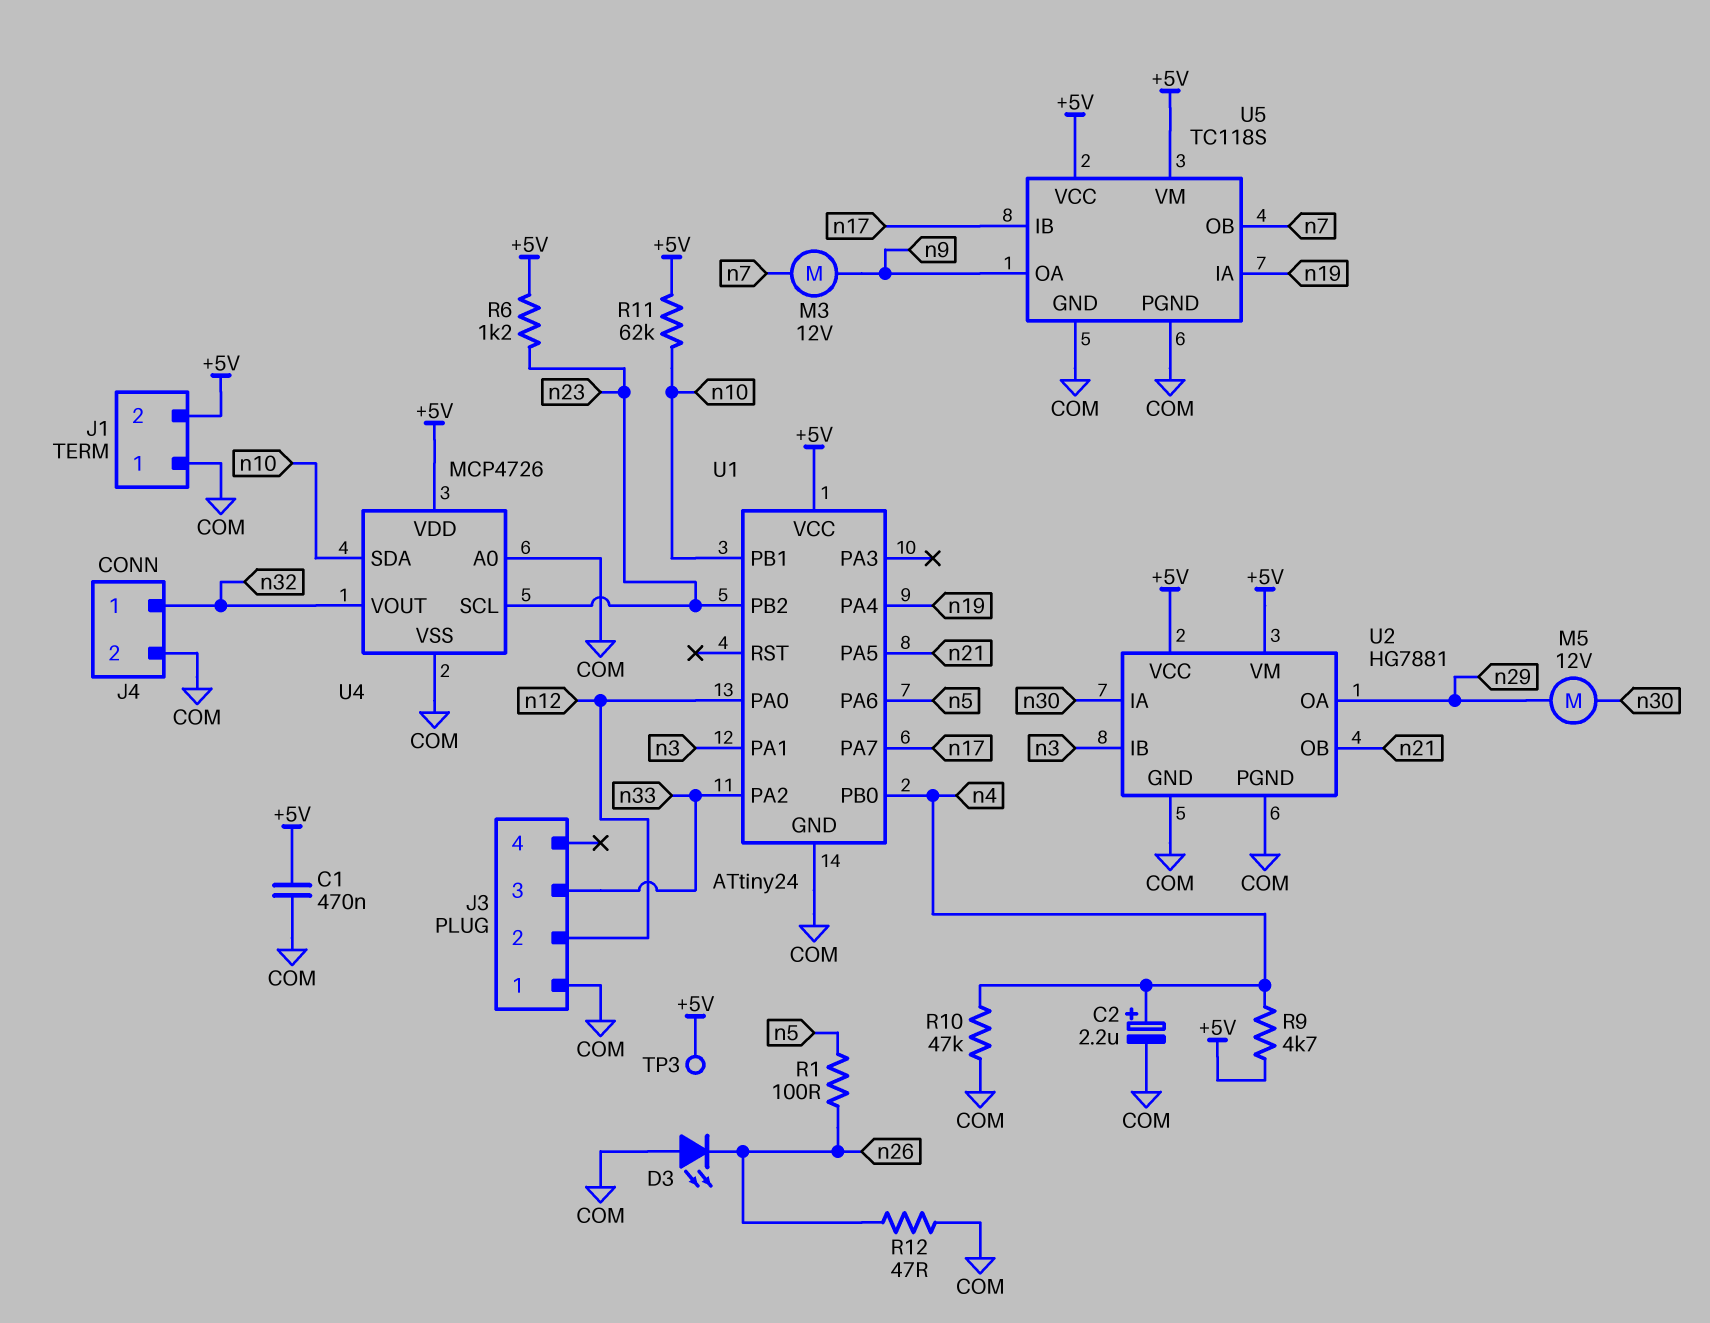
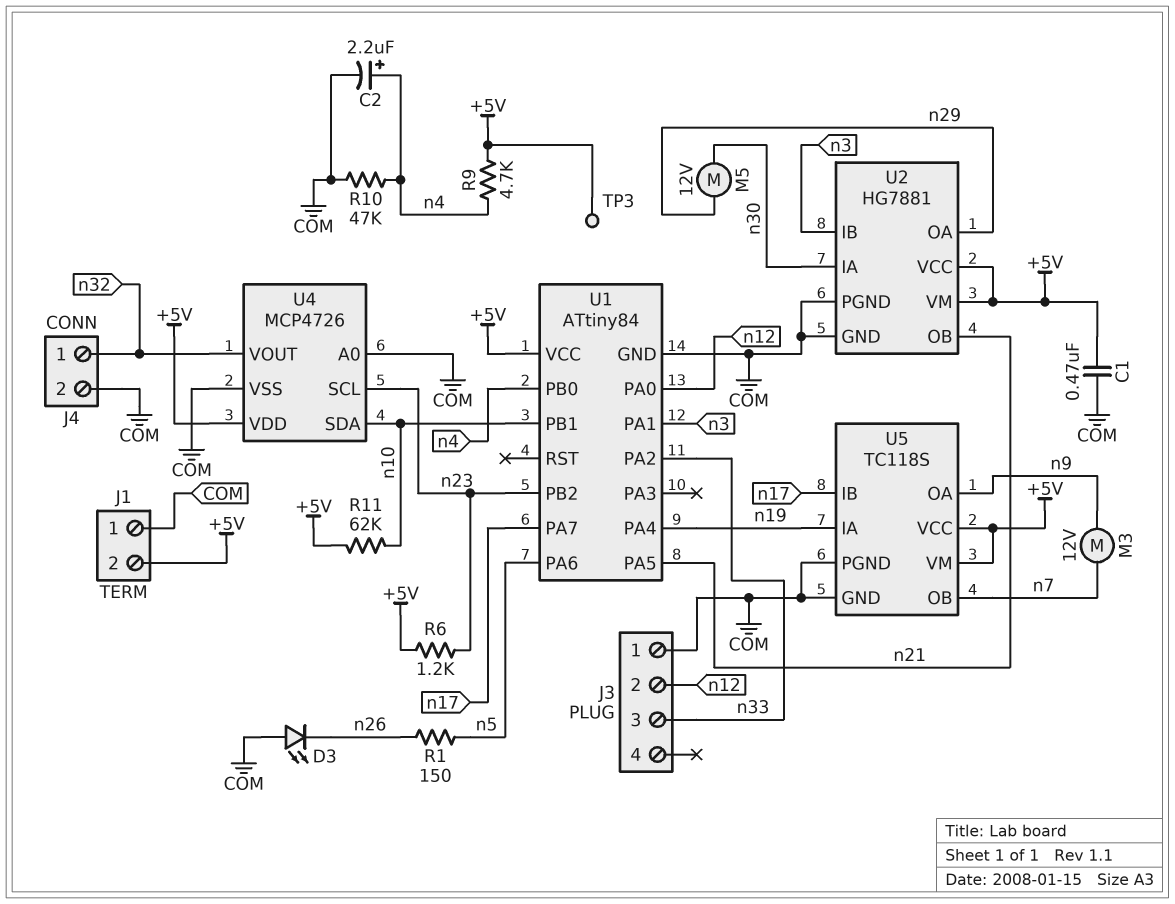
R1: 100 (n5, n26) -> 150 (n5, n26)
R12: 47 (COM, n26) -> none
U1: ATtiny24 -> ATtiny84

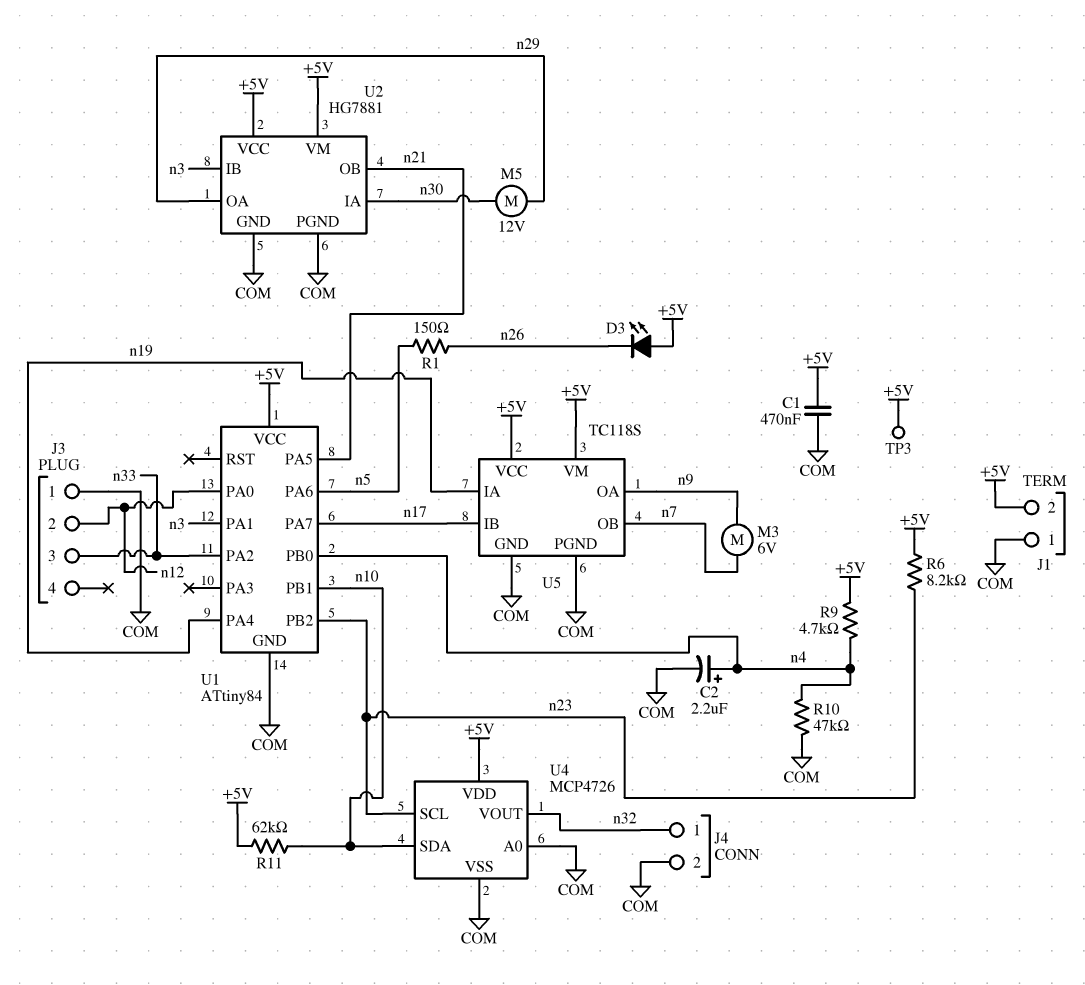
D3: LED (A COM, K n26) -> LED (A +5V, K n26)
M3: motor 12V (n7, n9) -> motor 6V (n7, n9)
R6: 1.2k (+5V, n23) -> 8.2k (+5V, n23)

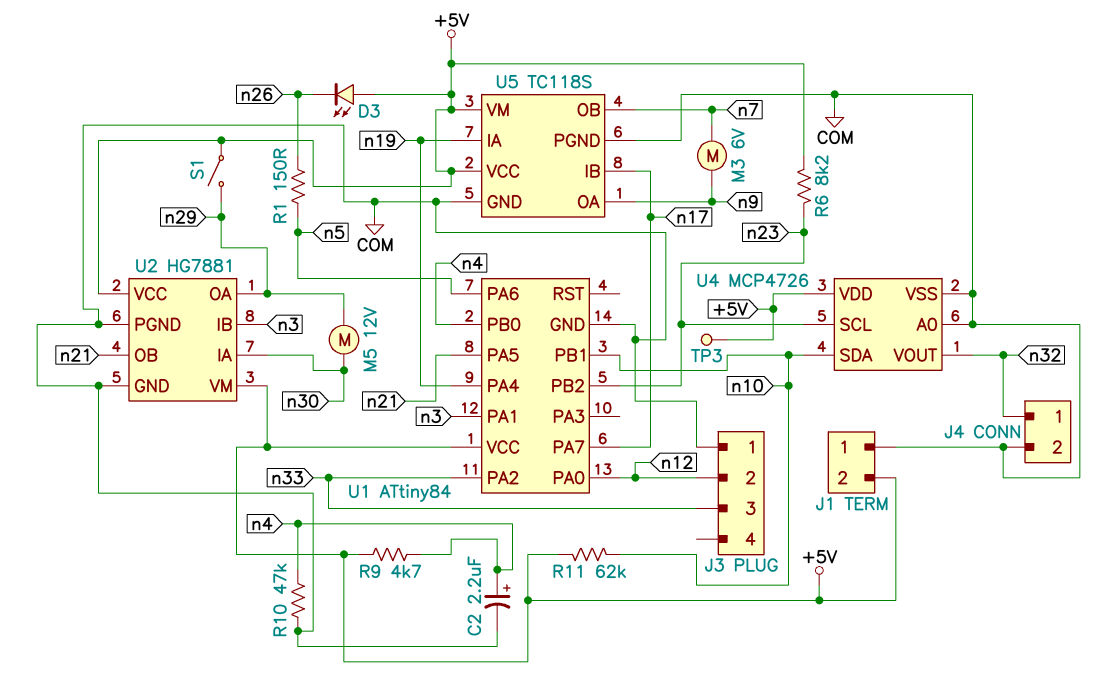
C1: 470nF (+5V, COM) -> none
S1: none -> switch (+5V, n29)

